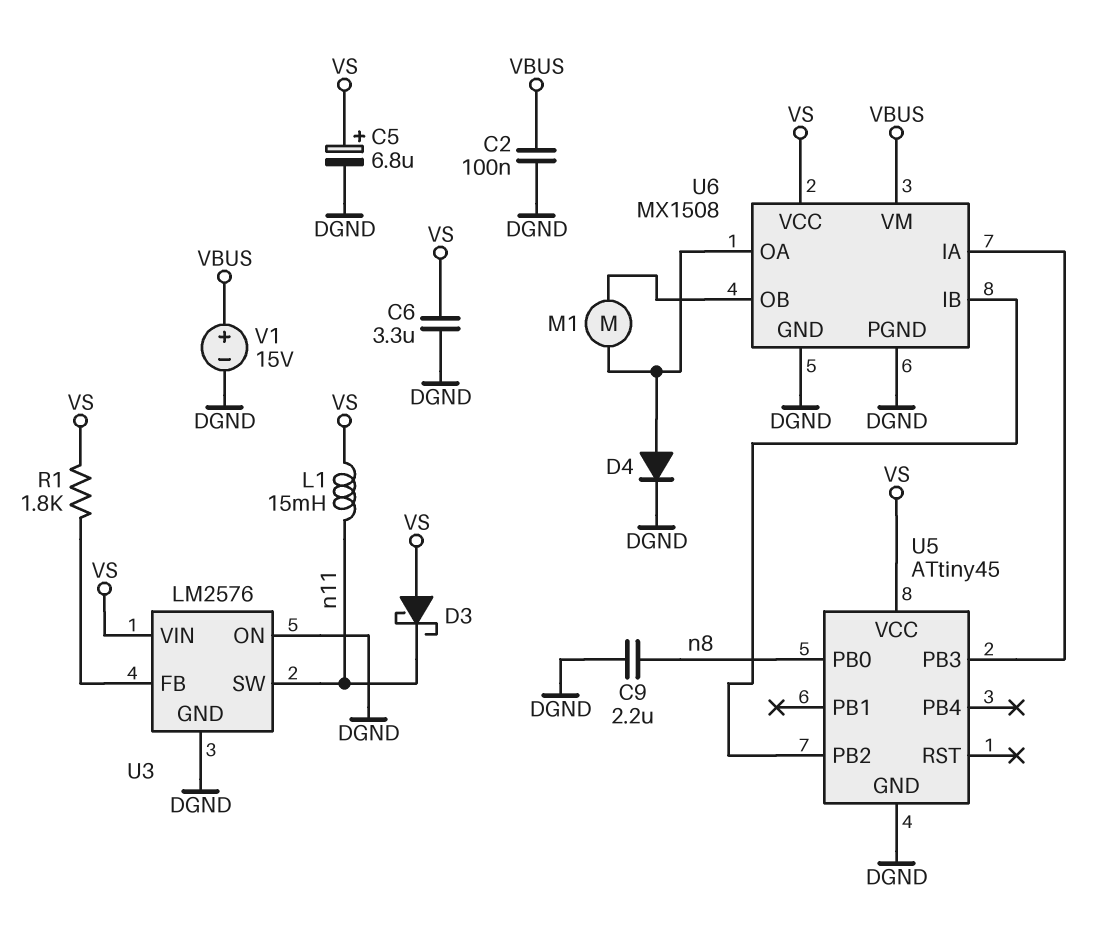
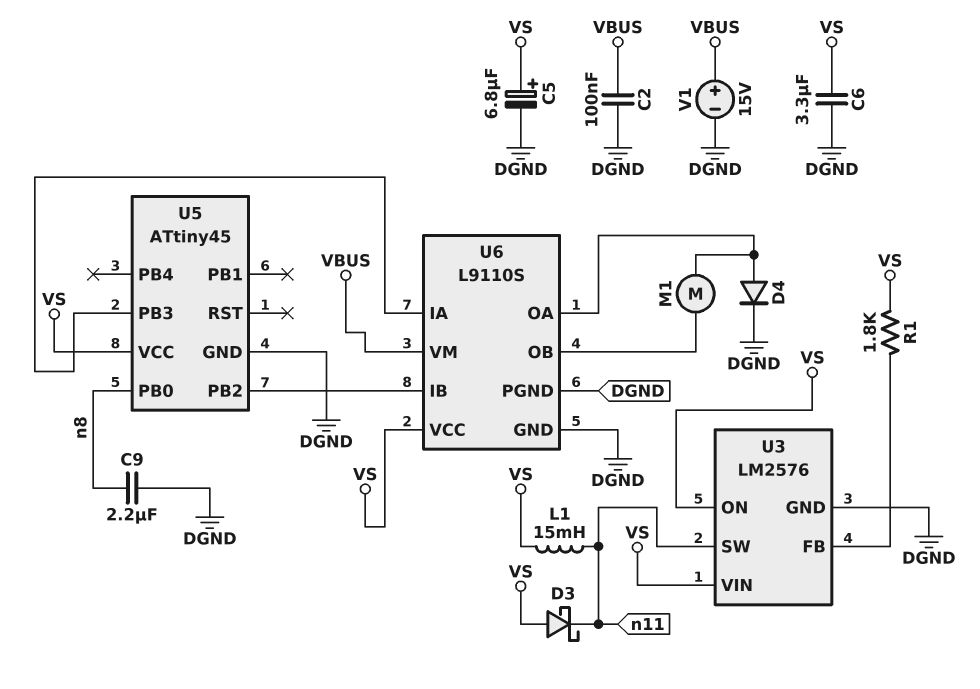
U3 pin ON: DGND -> VS
U6: MX1508 -> L9110S

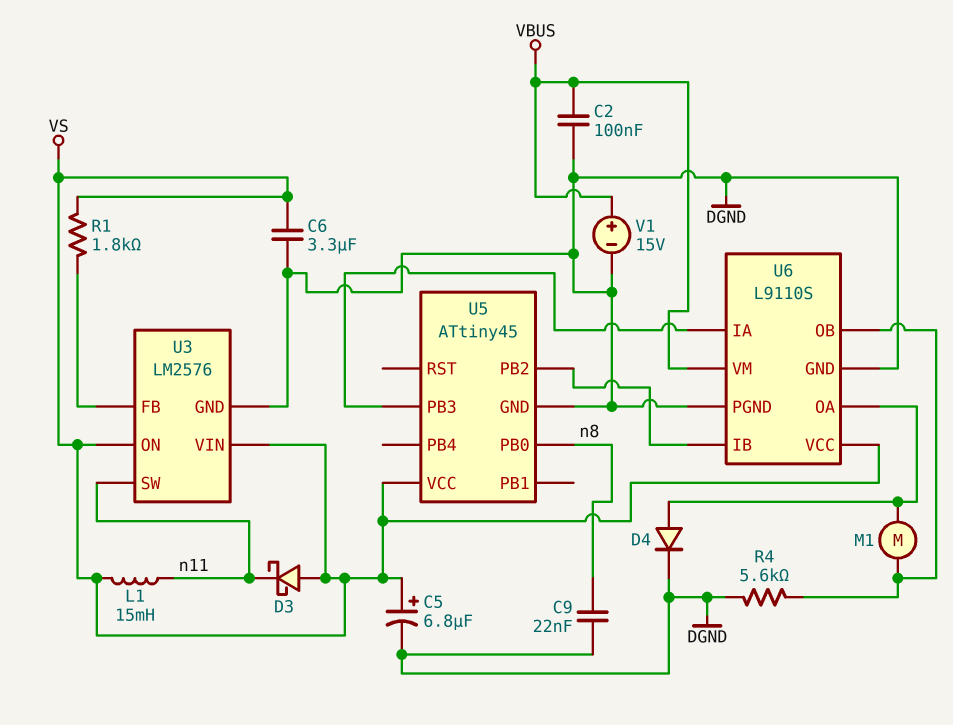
C9: 2.2uF (DGND, n8) -> 22nF (DGND, n8)
R4: none -> 5.6k (DGND, U6/OB)

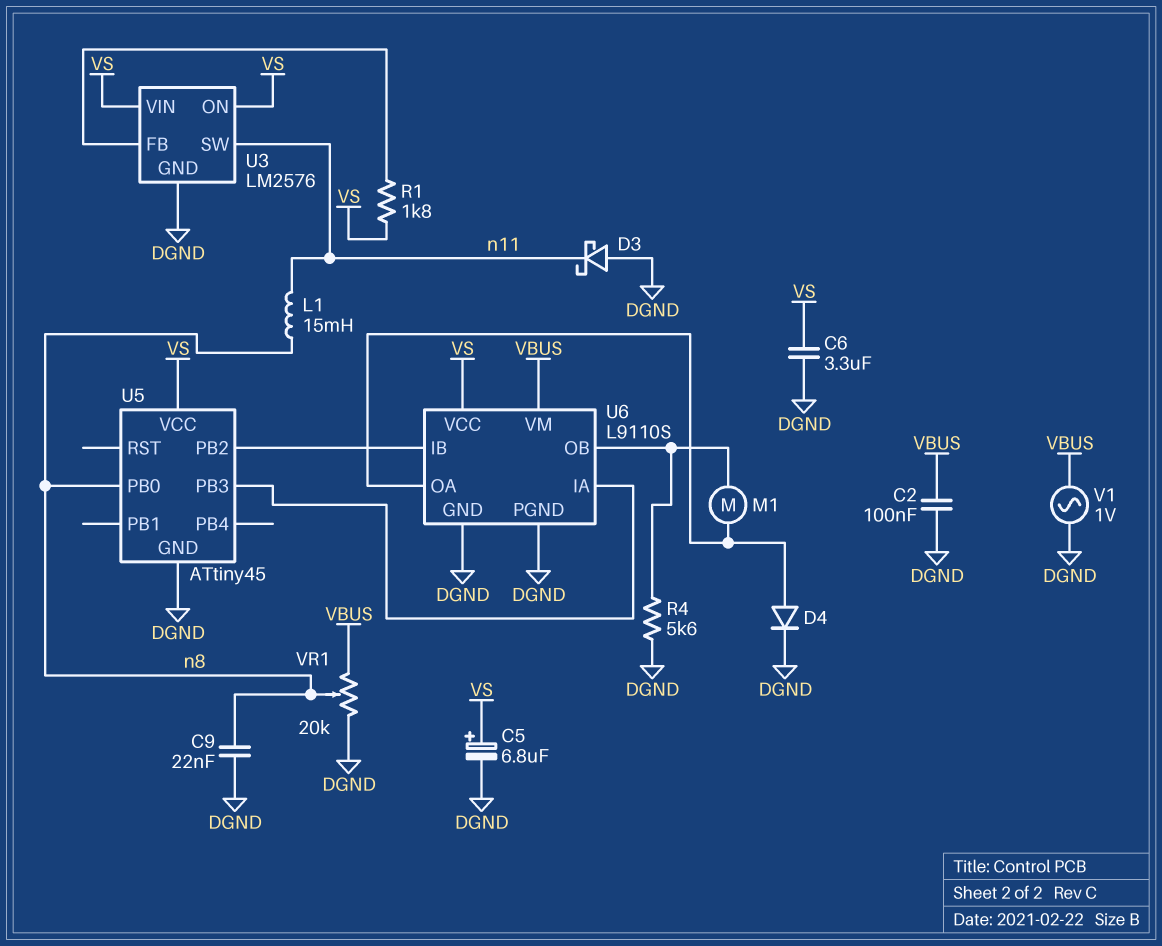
D3: schottky (A VS, K n11) -> schottky (A DGND, K n11)
L1: 15mH (VS, n11) -> 15mH (n8, n11)
V1: 15V (plus VBUS, minus DGND) -> AC 1V (DGND, VBUS)
VR1: none -> 20k (DGND, VBUS, wiper n8)

